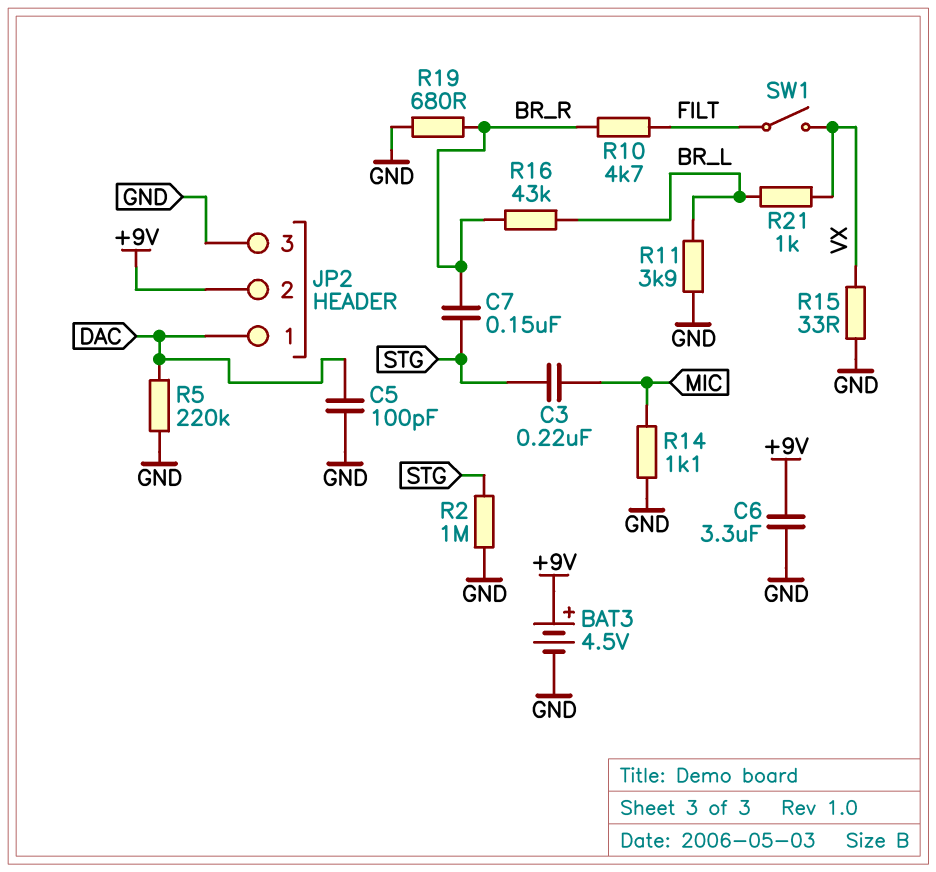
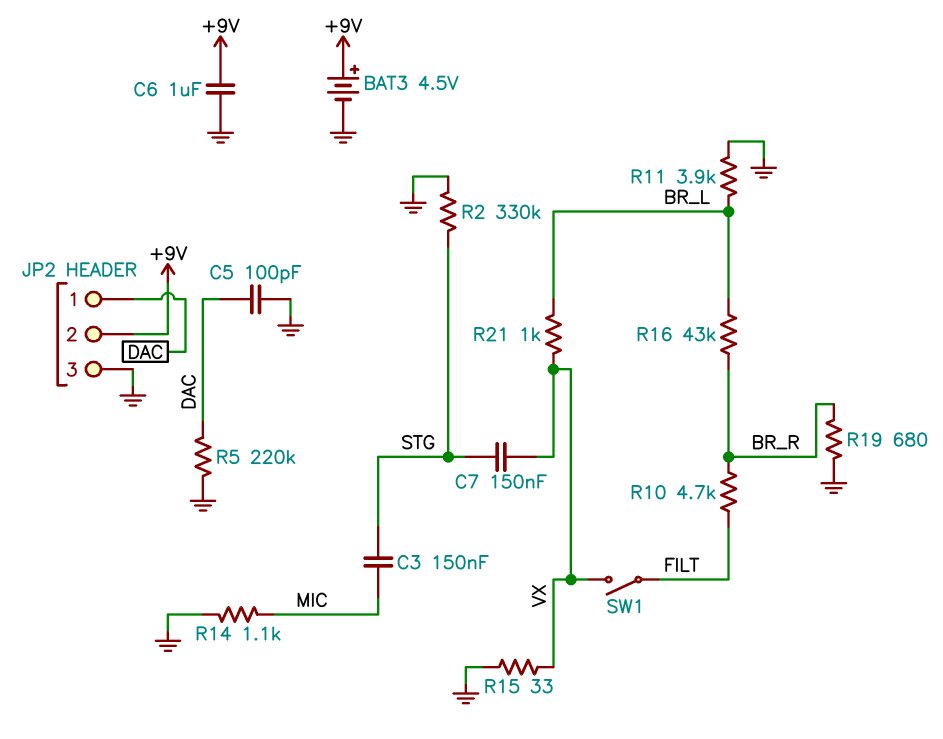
C3: 220nF (MIC, STG) -> 150nF (MIC, STG)
C6: 3.3uF (+9V, GND) -> 1uF (+9V, GND)
C7: 150nF (BR_R, STG) -> 150nF (STG, VX)
R2: 1M (GND, STG) -> 330k (GND, STG)

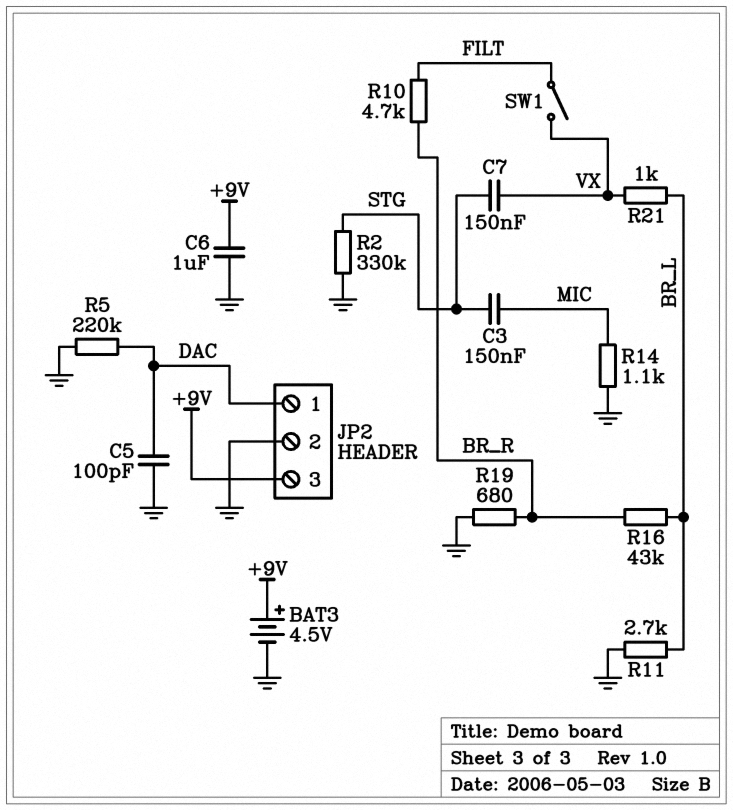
JP2 pin 2: +9V -> GND
JP2 pin 3: GND -> +9V
R11: 3.9k (BR_L, GND) -> 2.7k (BR_L, GND)
R15: 33 (GND, VX) -> none

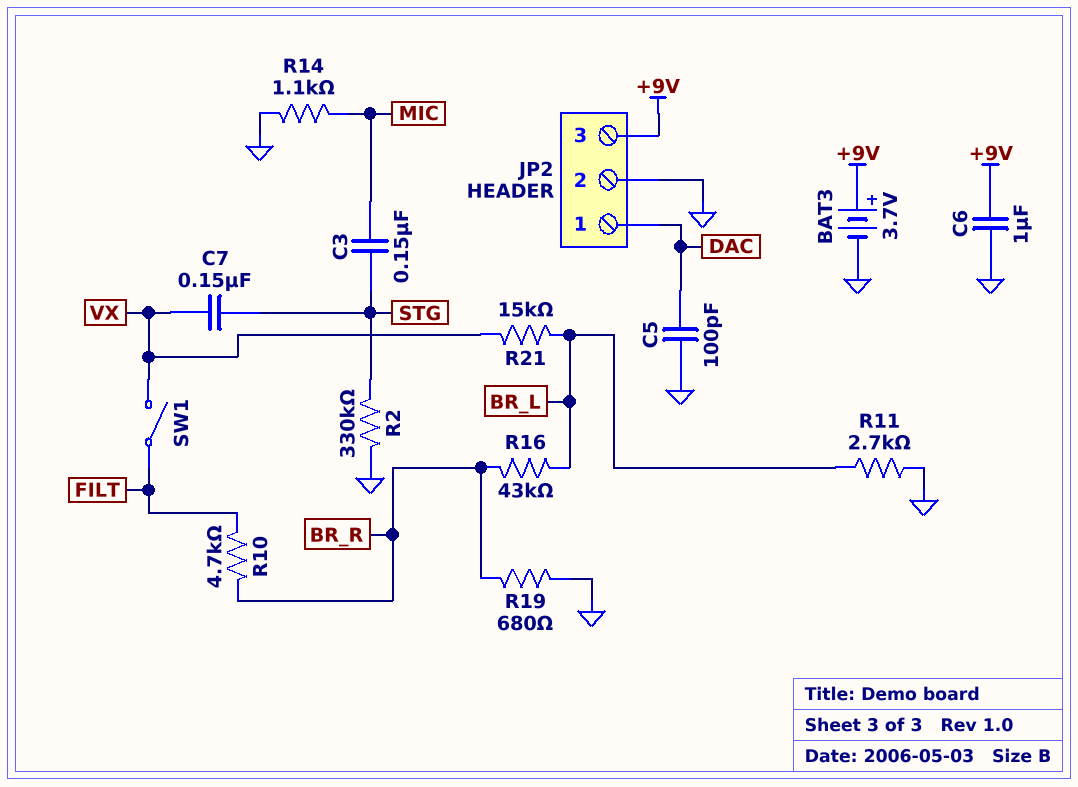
BAT3: 4.5V (plus +9V, minus GND) -> 3.7V (plus +9V, minus GND)
R5: 220k (DAC, GND) -> none
R21: 1k (BR_L, VX) -> 15k (BR_L, VX)

